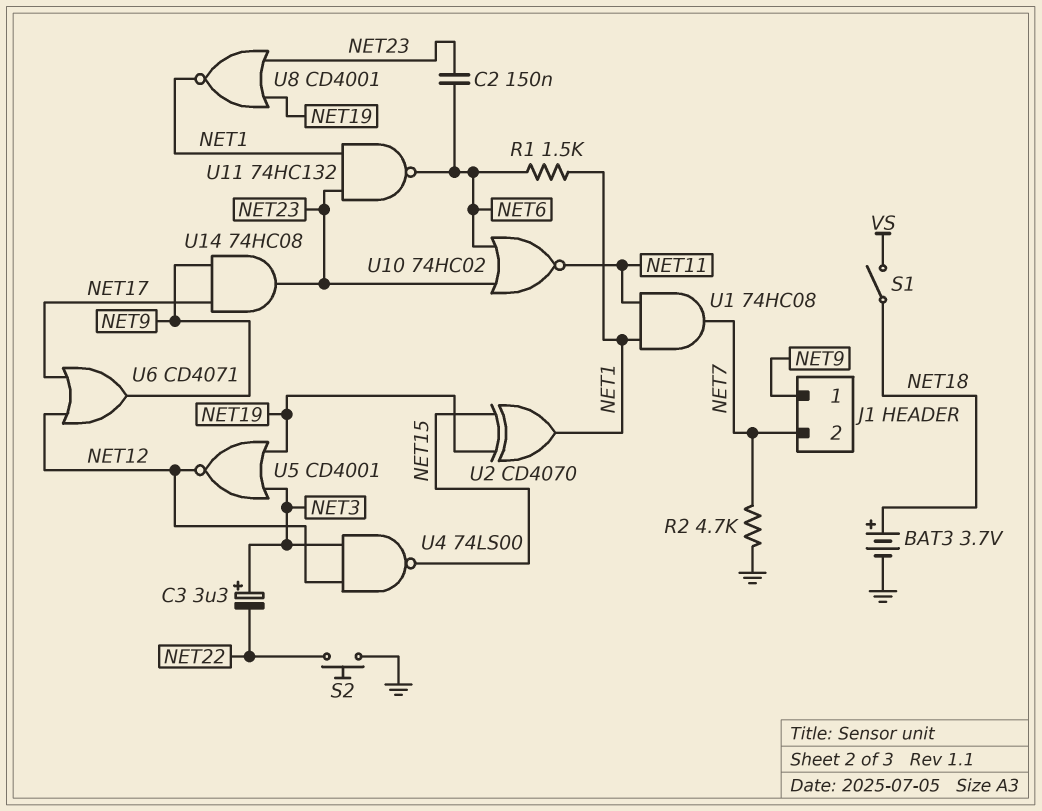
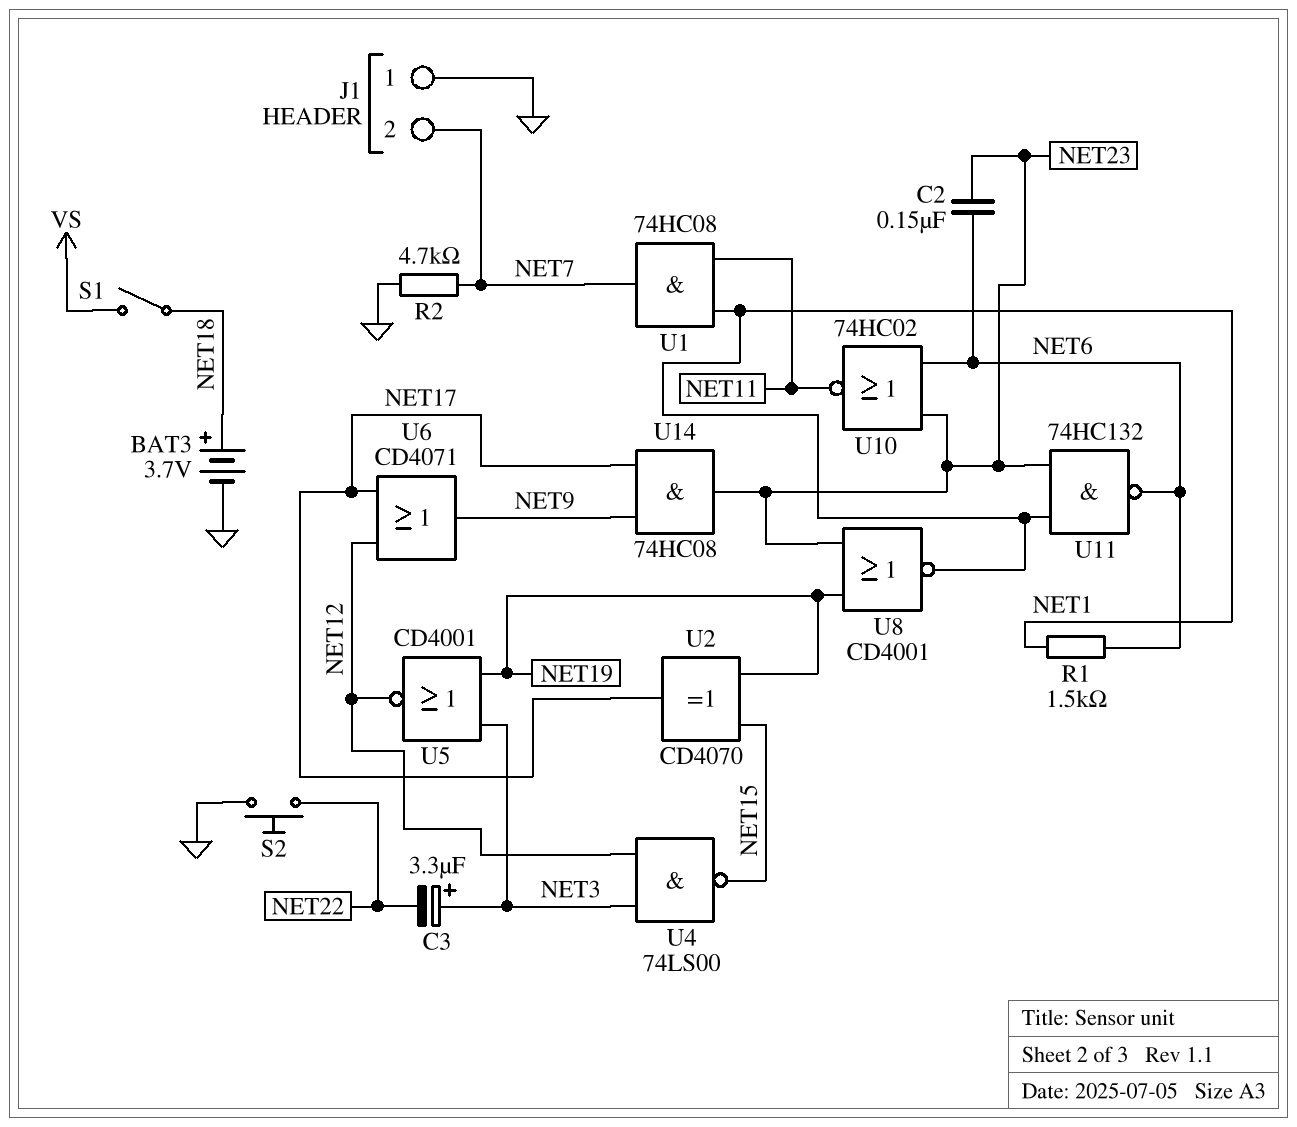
J1 pin 1: NET9 -> GND
U2: XOR CD4070 (in NET15, in NET19, out NET1) -> XOR CD4070 (in NET15, in NET19, out NET17)

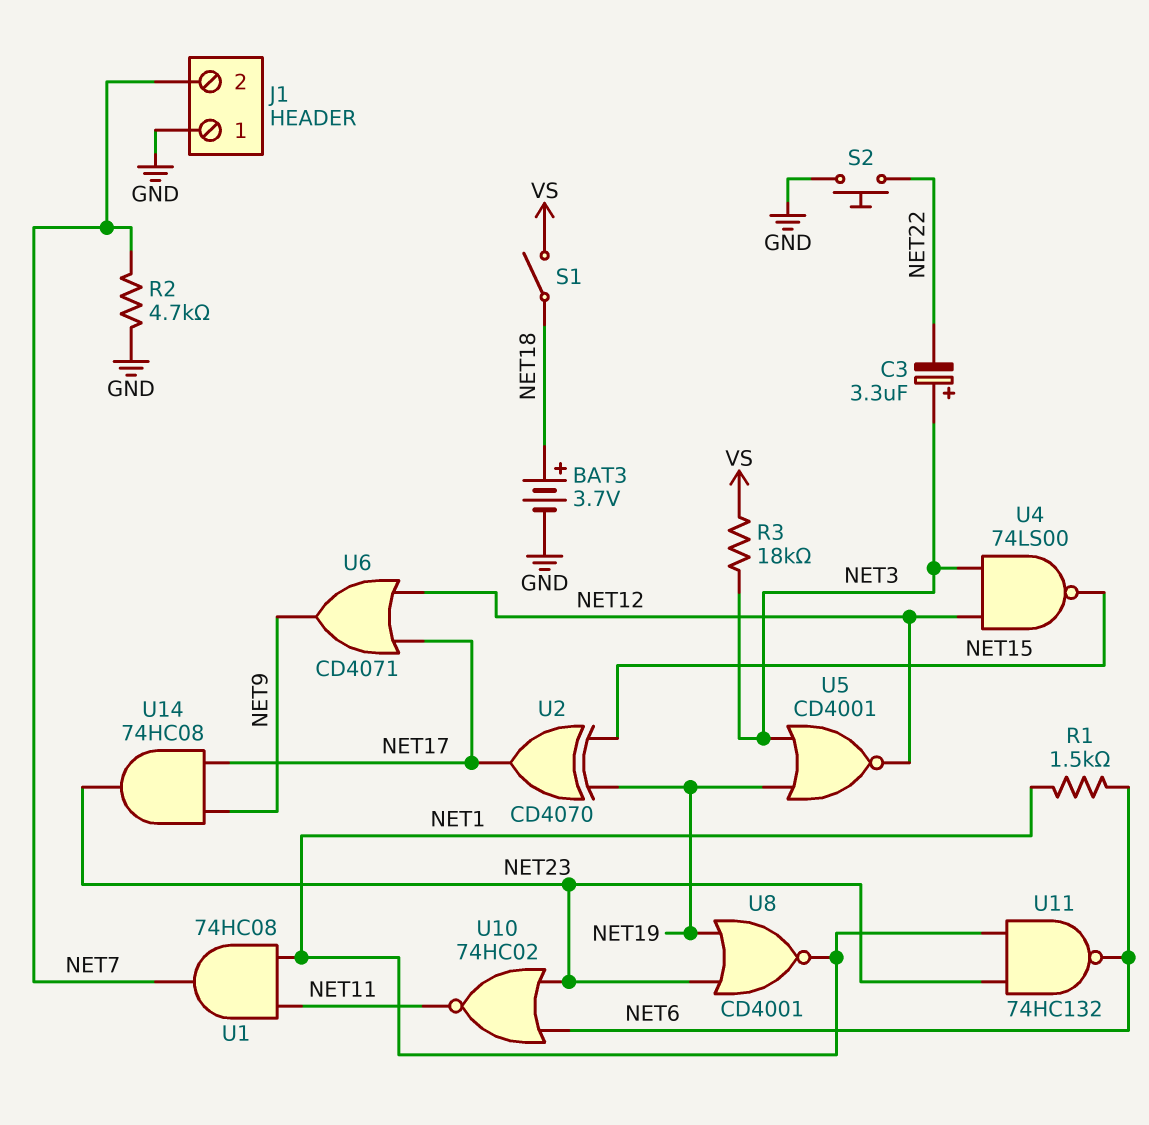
C2: 150nF (NET6, NET23) -> none
R3: none -> 18k (NET3, VS)

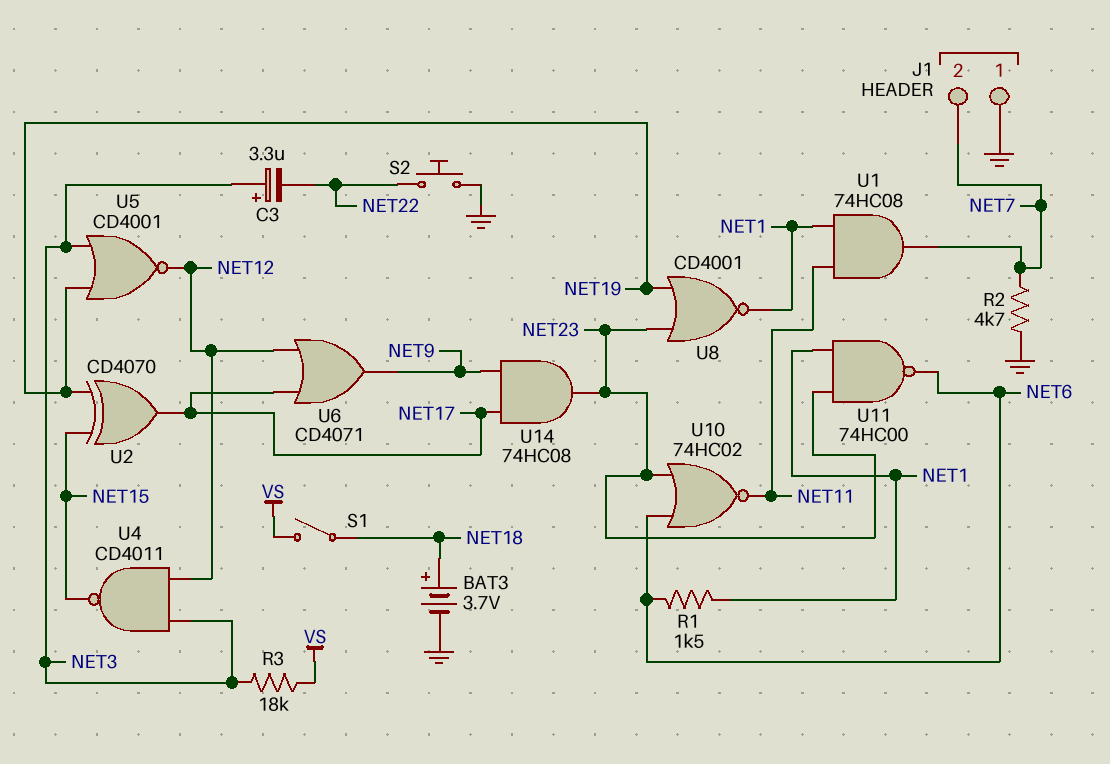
U4: NAND 74LS00 (in NET3, in NET12, out NET15) -> NAND CD4011 (in NET3, in NET12, out NET15)
U11: NAND 74HC132 (in NET1, in NET23, out NET6) -> NAND 74HC00 (in NET1, in NET23, out NET6)

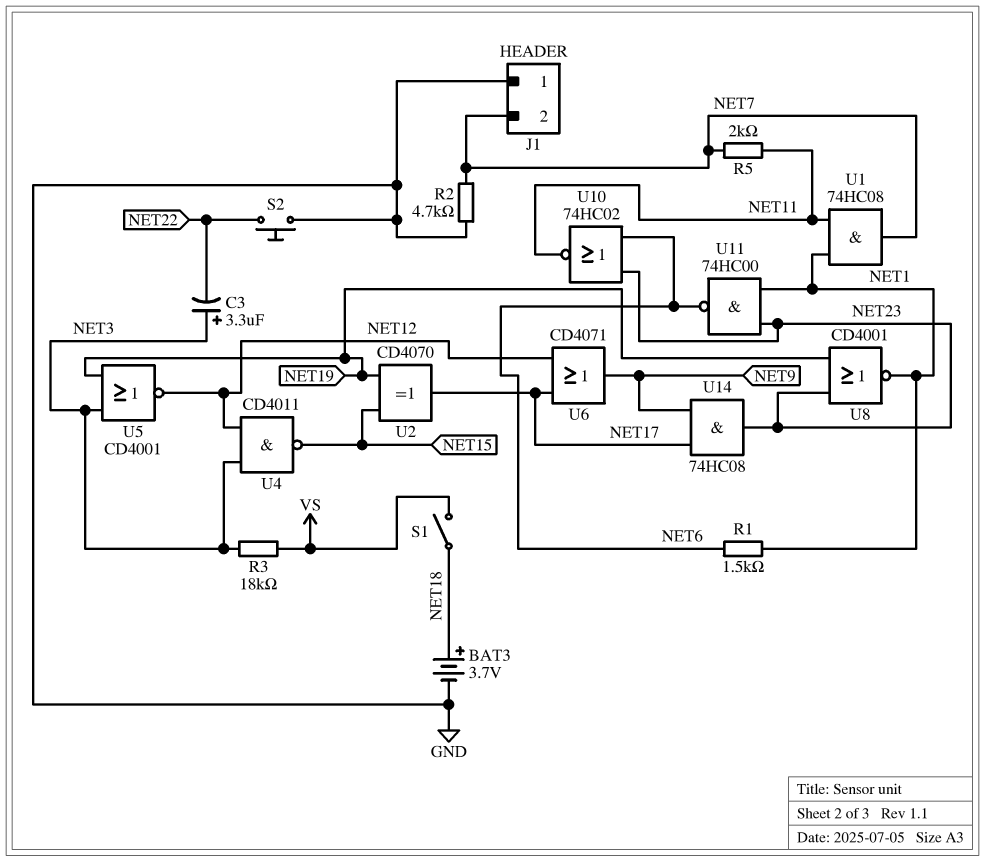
R5: none -> 2k (NET7, NET11)

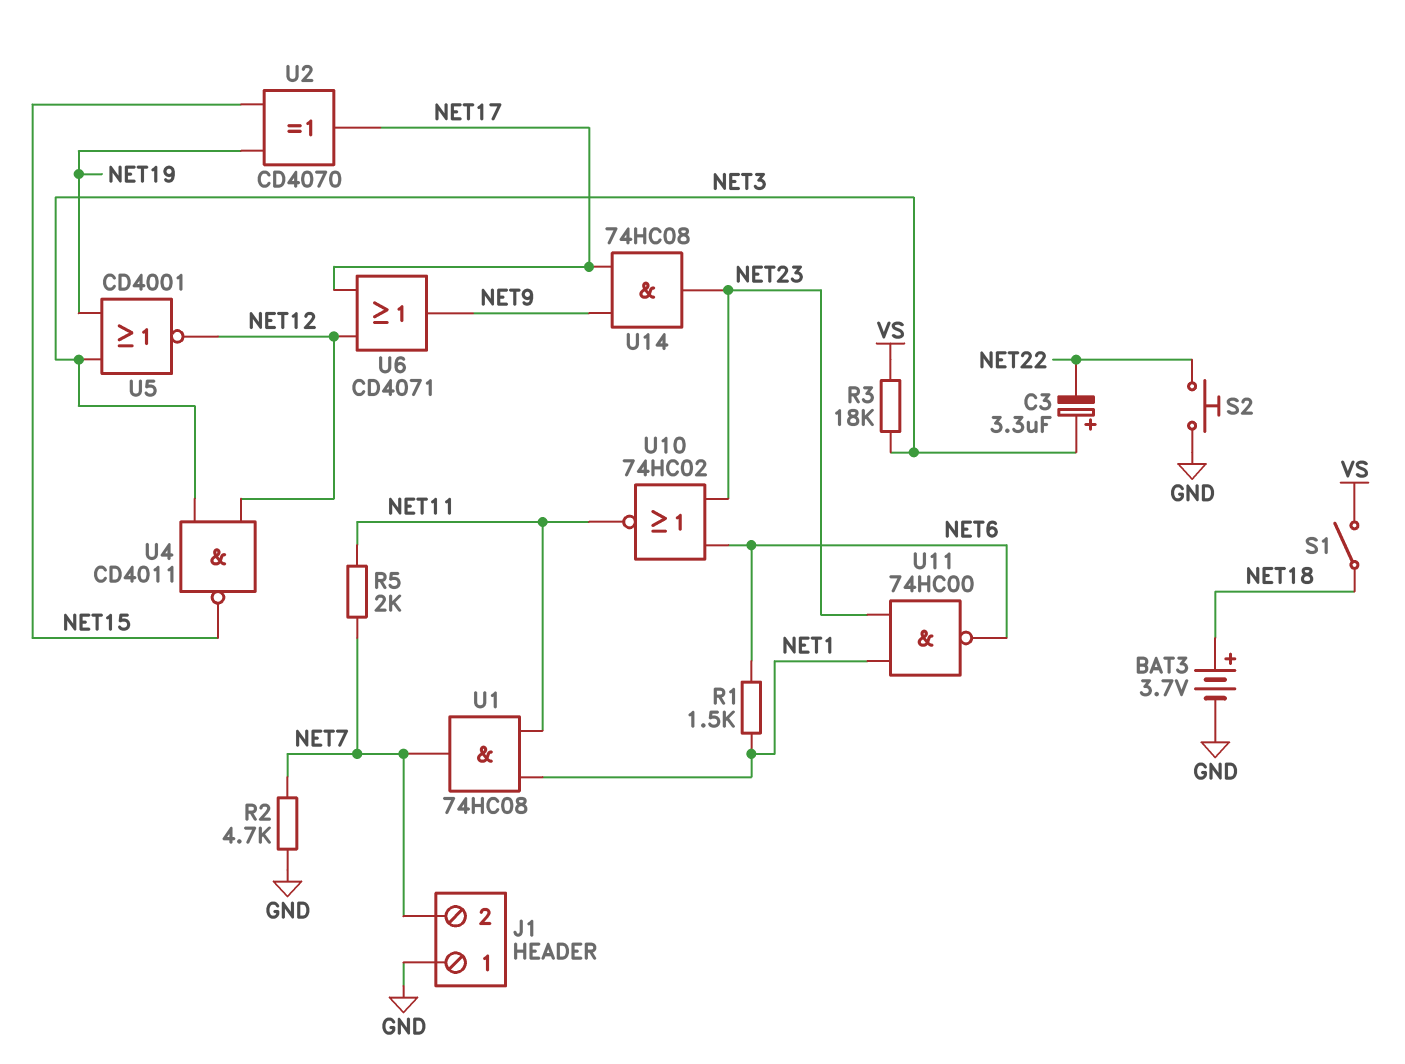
U8: NOR CD4001 (in NET19, in NET23, out NET1) -> none

